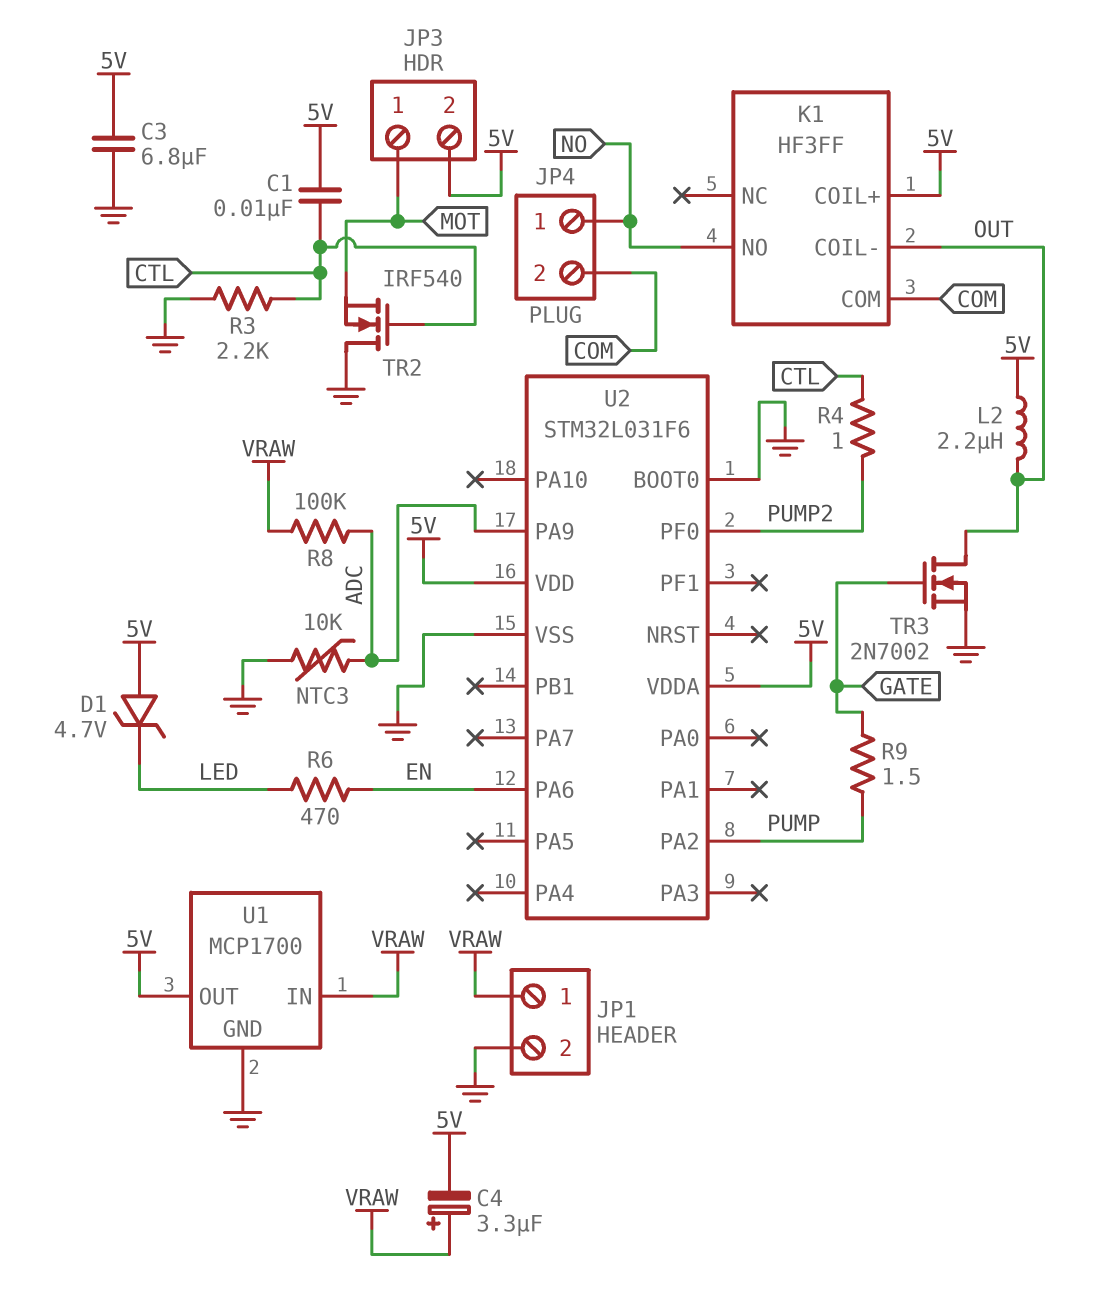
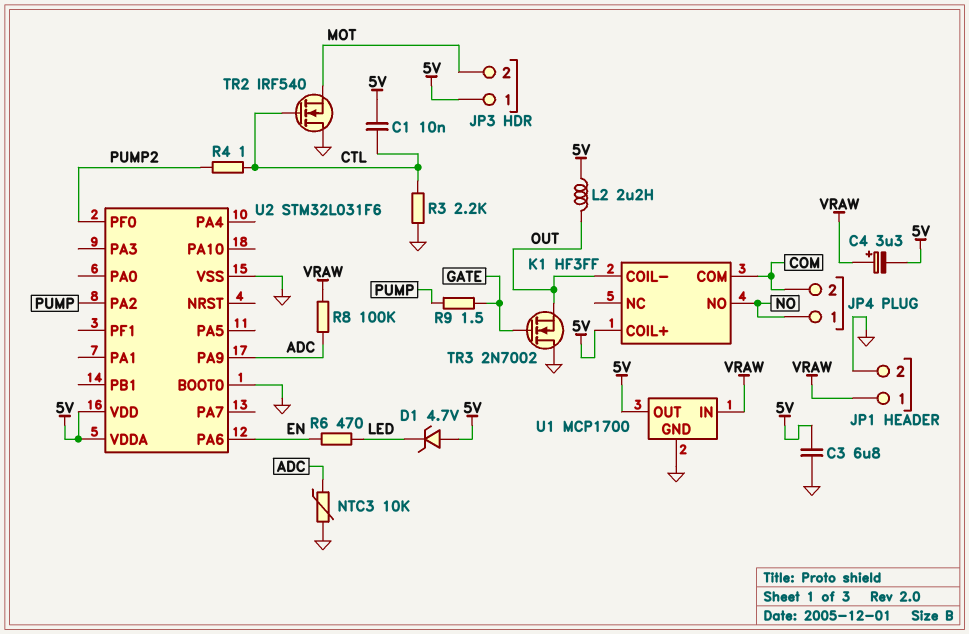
JP3 pin 1: MOT -> 5V
JP3 pin 2: 5V -> MOT
TR3: NMOS 2N7002 (G GATE, D OUT, S GND) -> NMOS 2N7002 (G GATE, D GND, S OUT)

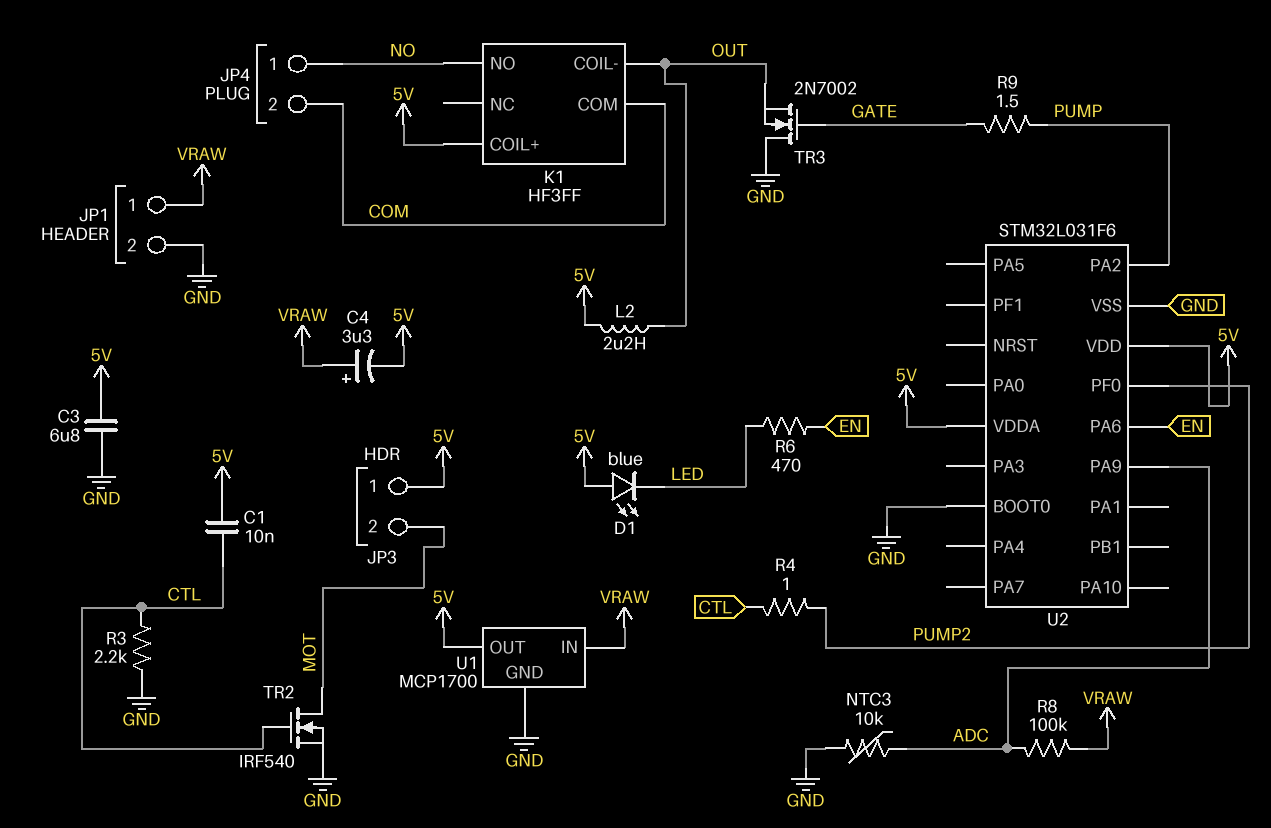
D1: zener 4.7V (A 5V, K LED) -> LED blue (A 5V, K LED)
TR2: NMOS IRF540 (G CTL, D GND, S MOT) -> NMOS IRF540 (G CTL, D MOT, S GND)

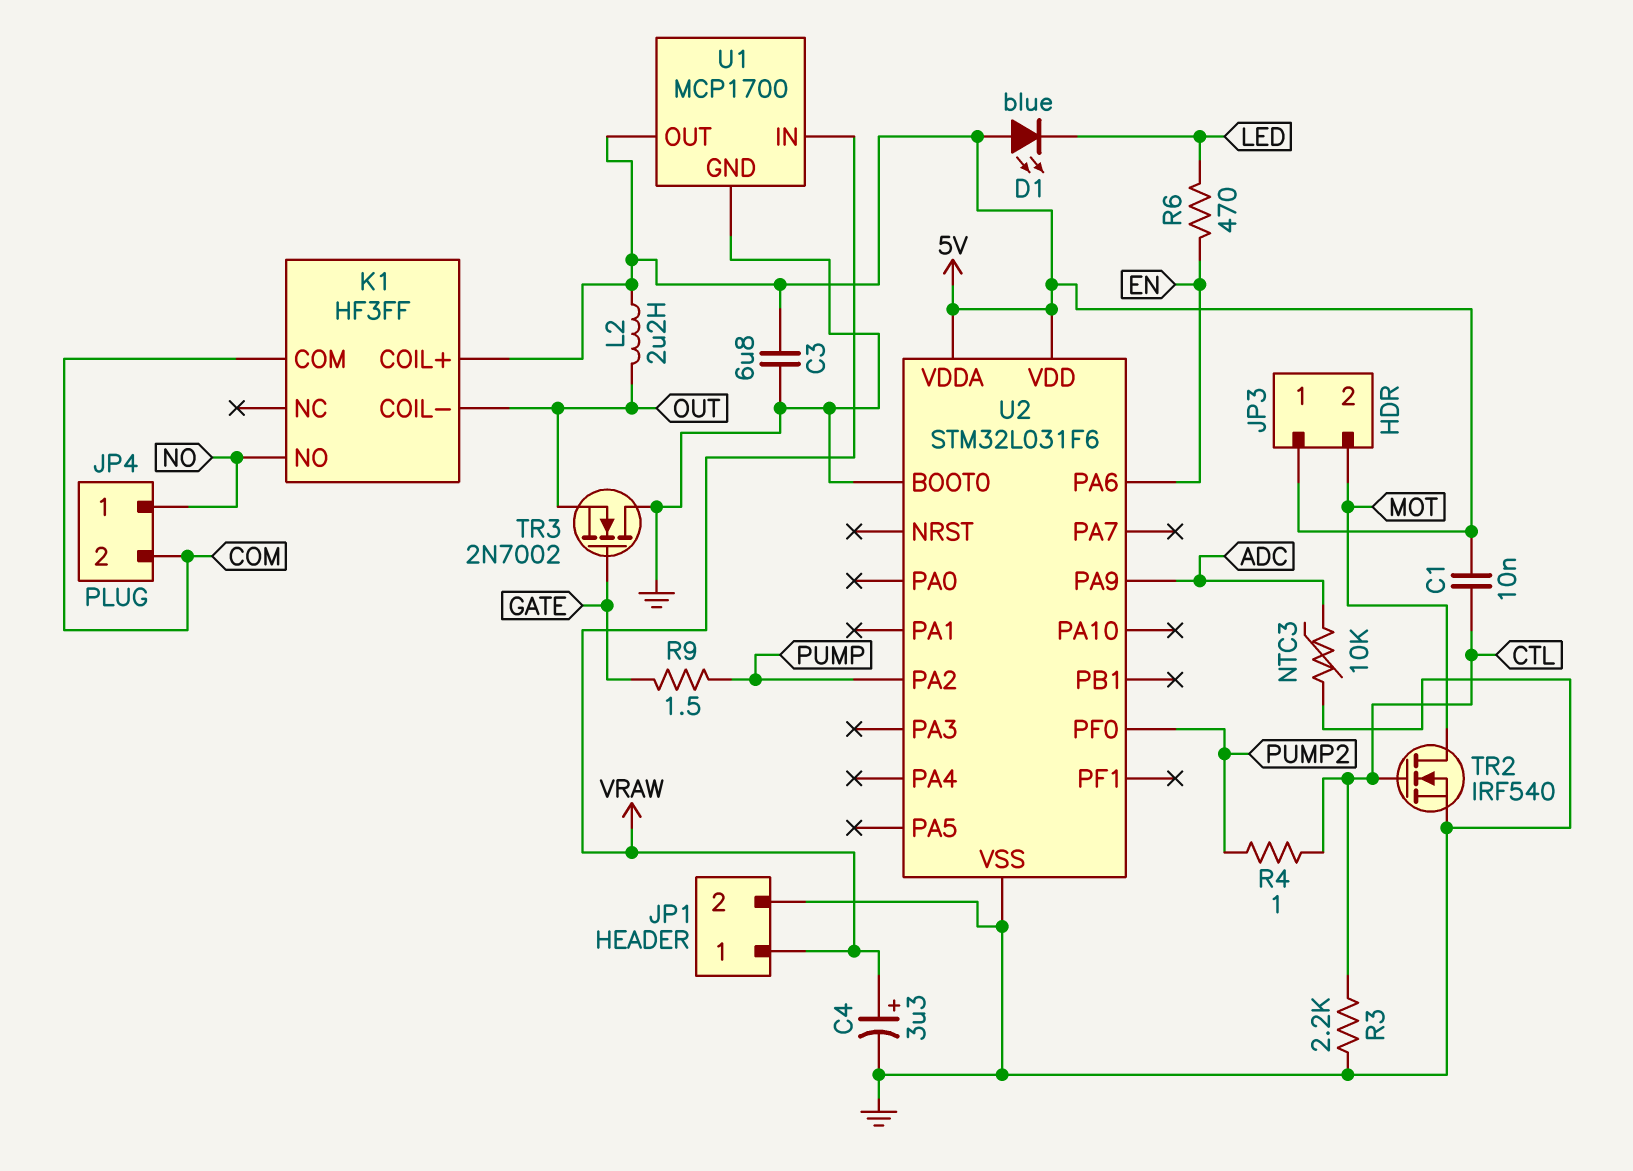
C4: 3.3uF (plus VRAW, minus 5V) -> 3.3uF (plus VRAW, minus GND)
R8: 100k (ADC, VRAW) -> none

